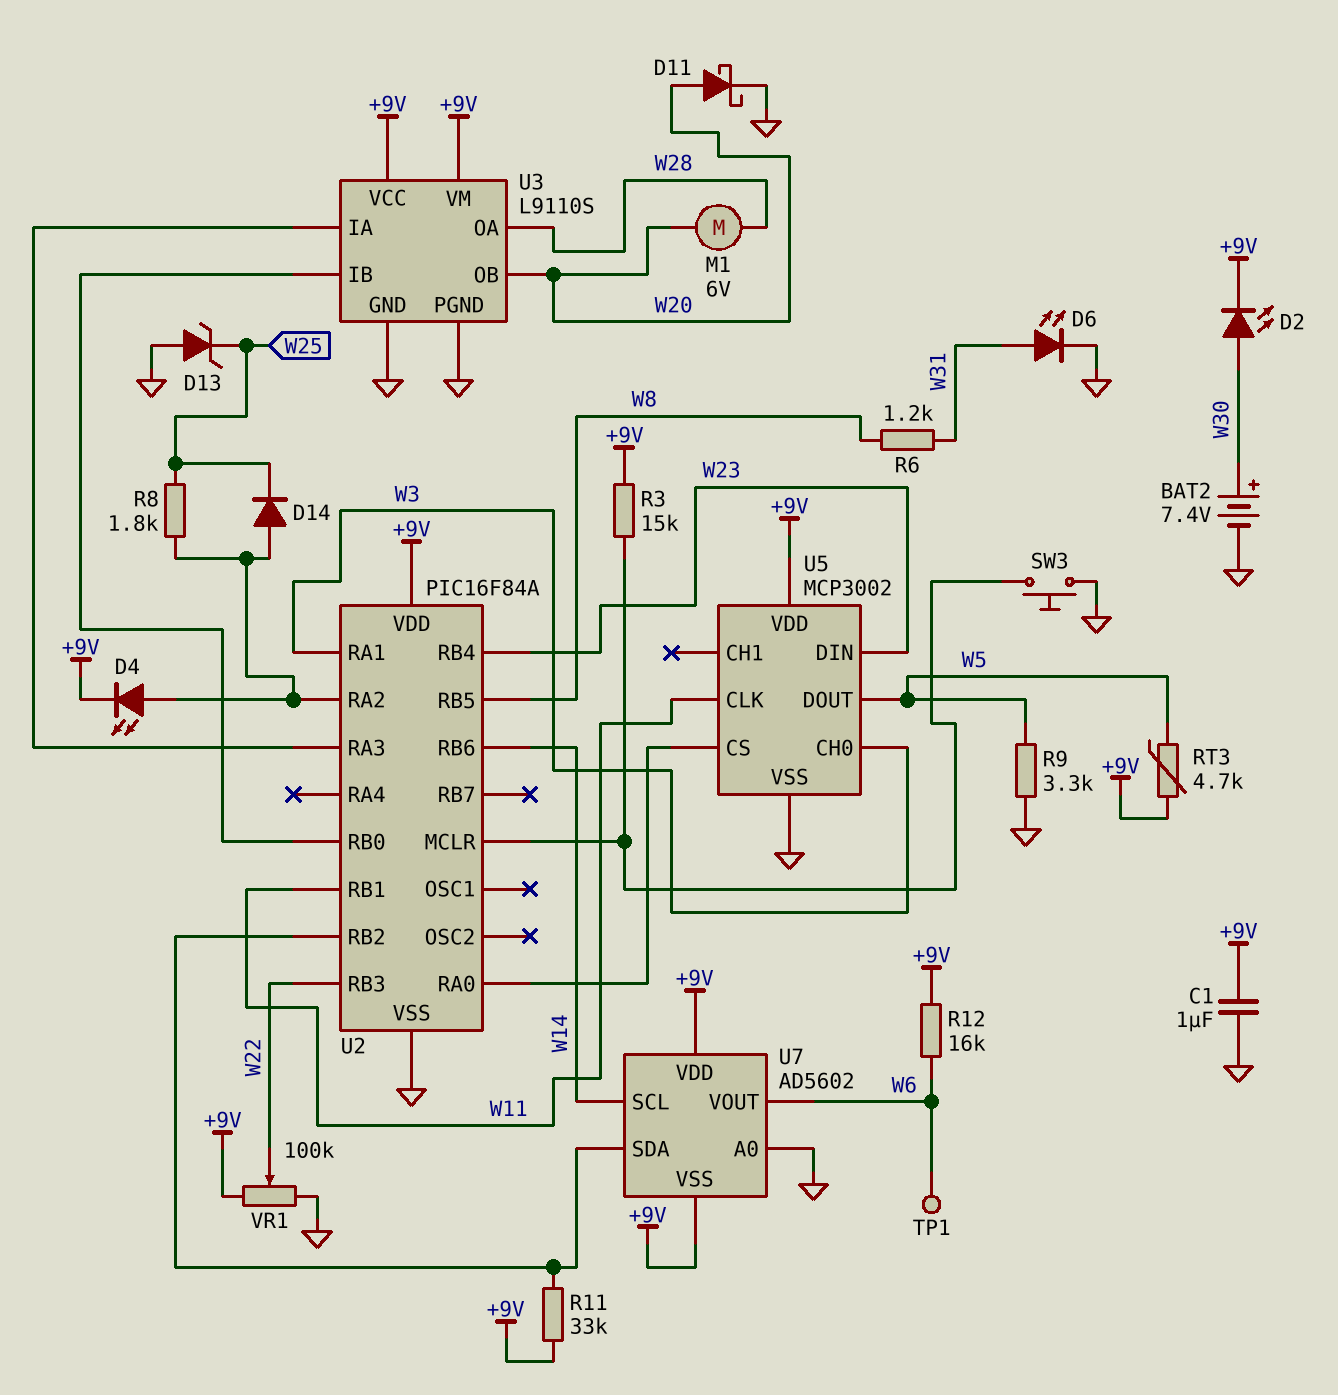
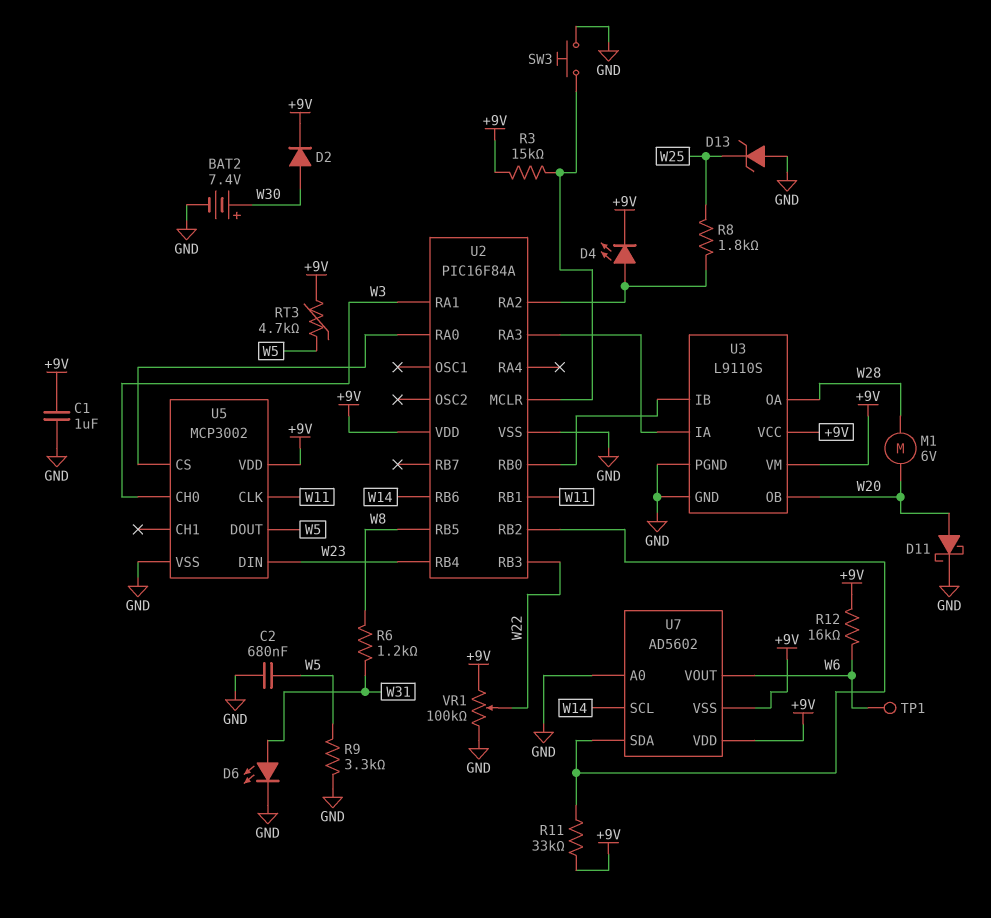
C2: none -> 680nF (GND, W5)
D2: LED (A W30, K +9V) -> diode (A W30, K +9V)
D14: diode (A U2/RA2, K W25) -> none

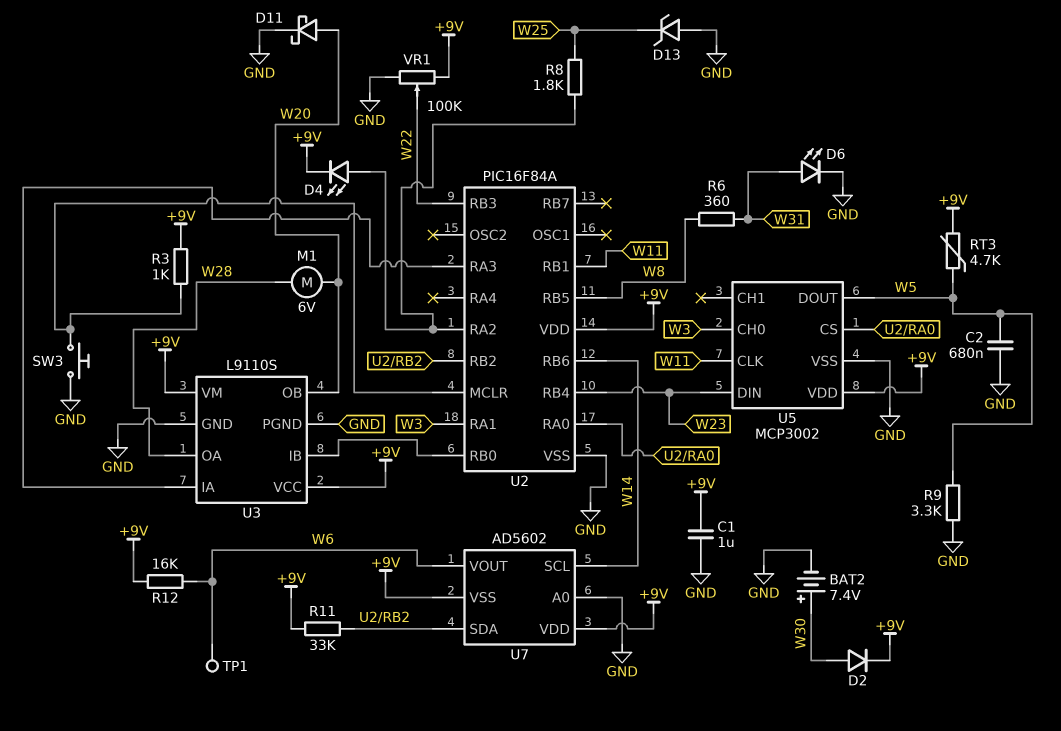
R3: 15k (+9V, U2/MCLR) -> 1k (+9V, U2/MCLR)
R6: 1.2k (W8, W31) -> 360 (W8, W31)

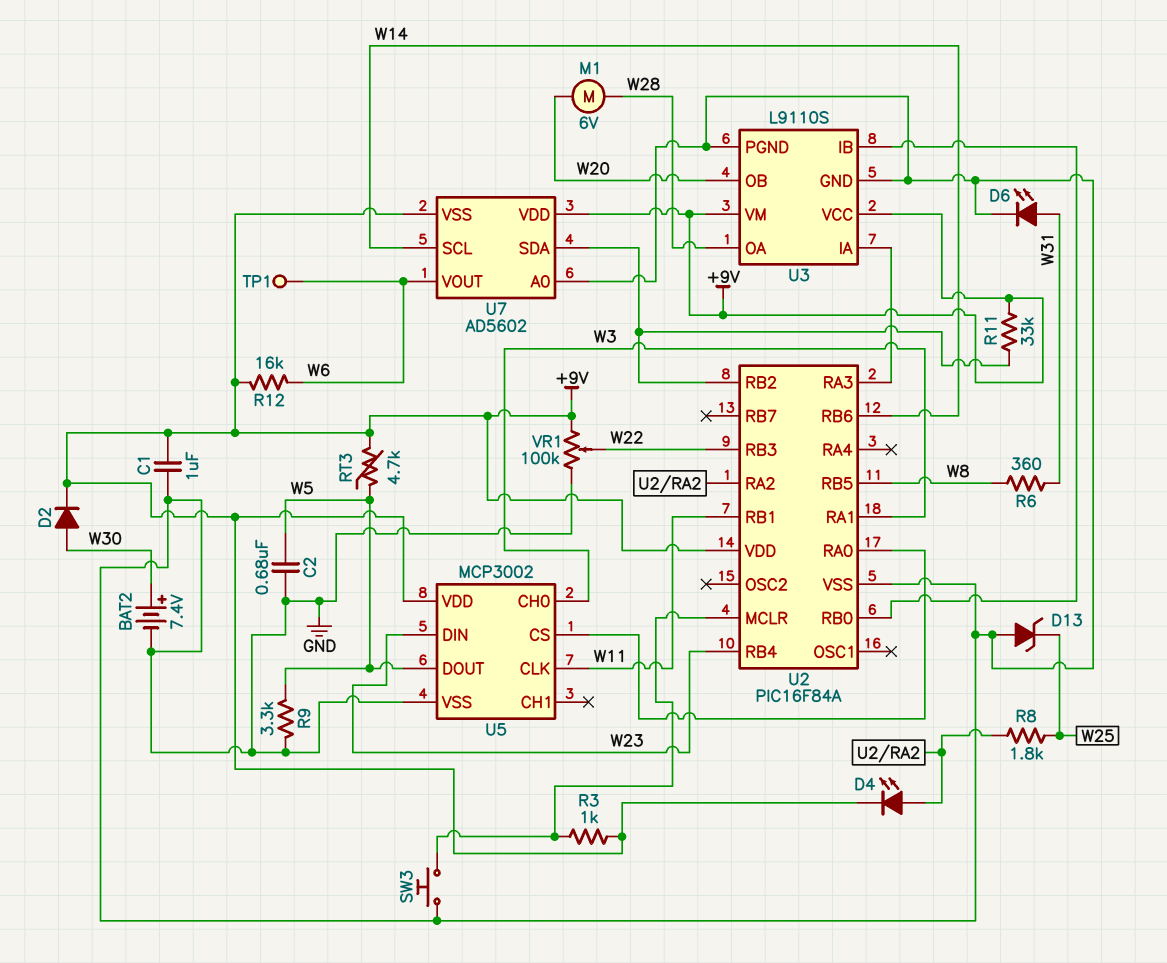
D11: schottky (A W20, K GND) -> none

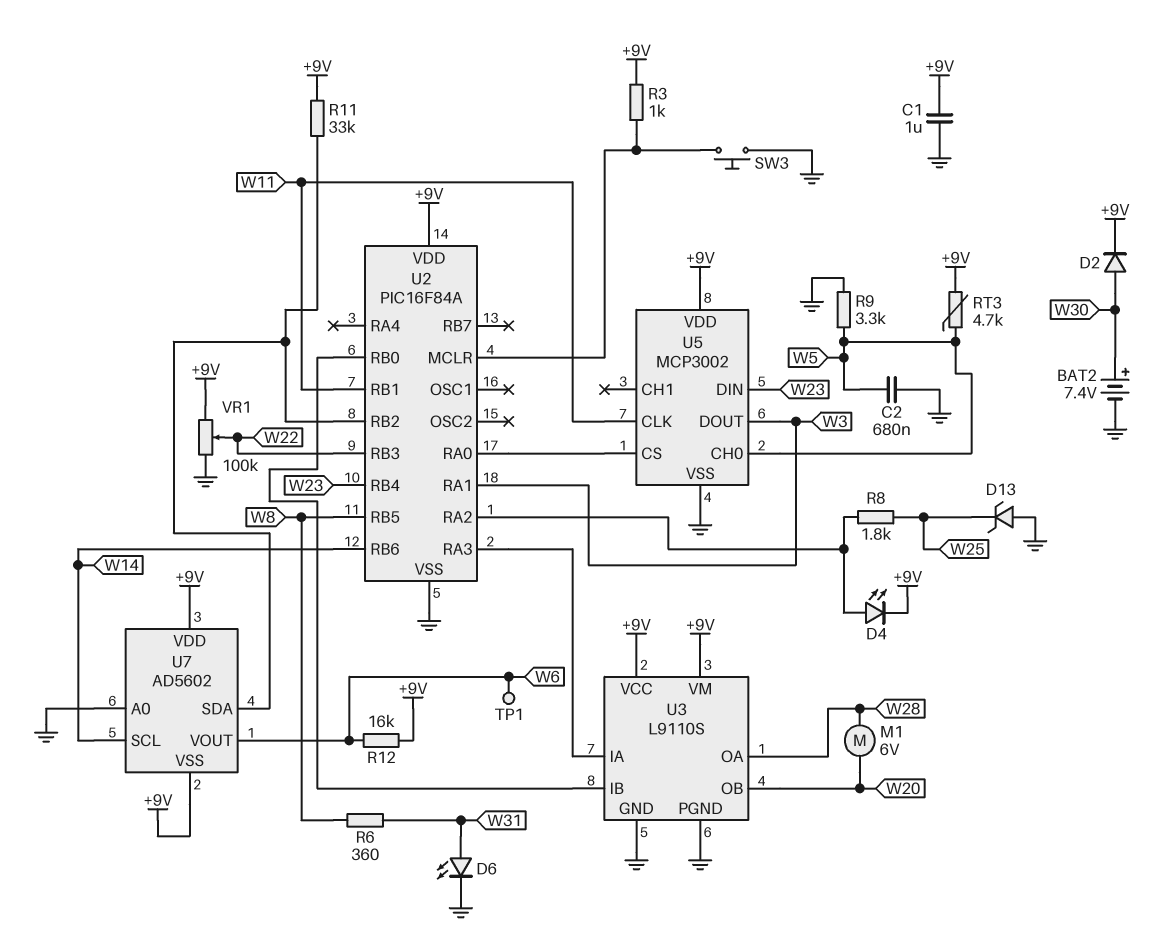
U5 pin CH0: W3 -> W5
U5 pin DOUT: W5 -> W3

